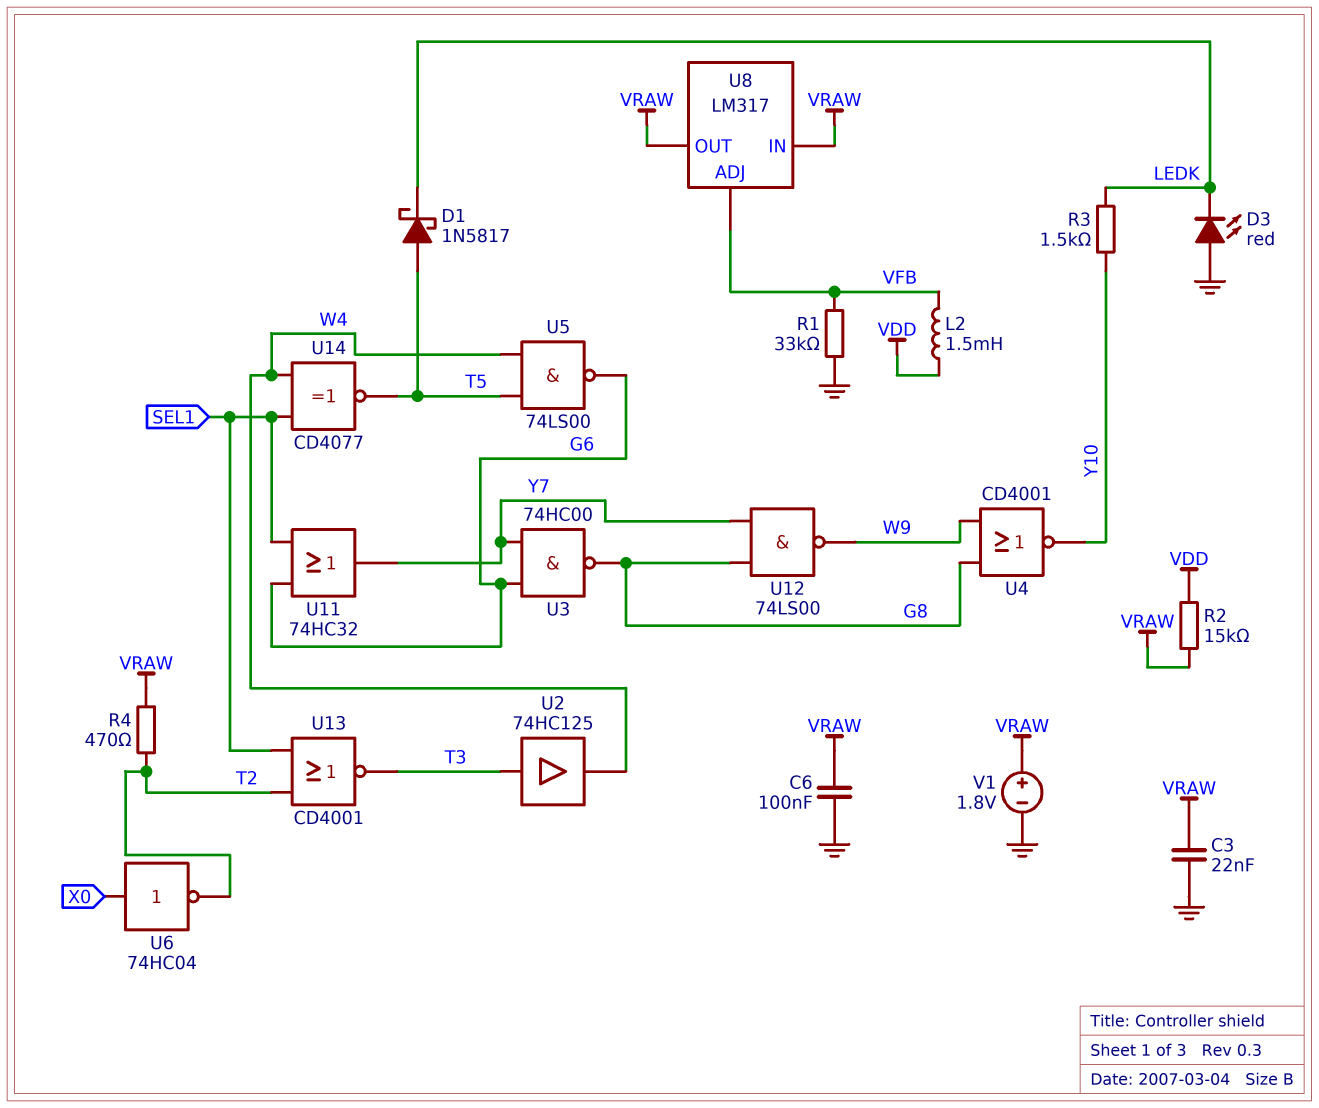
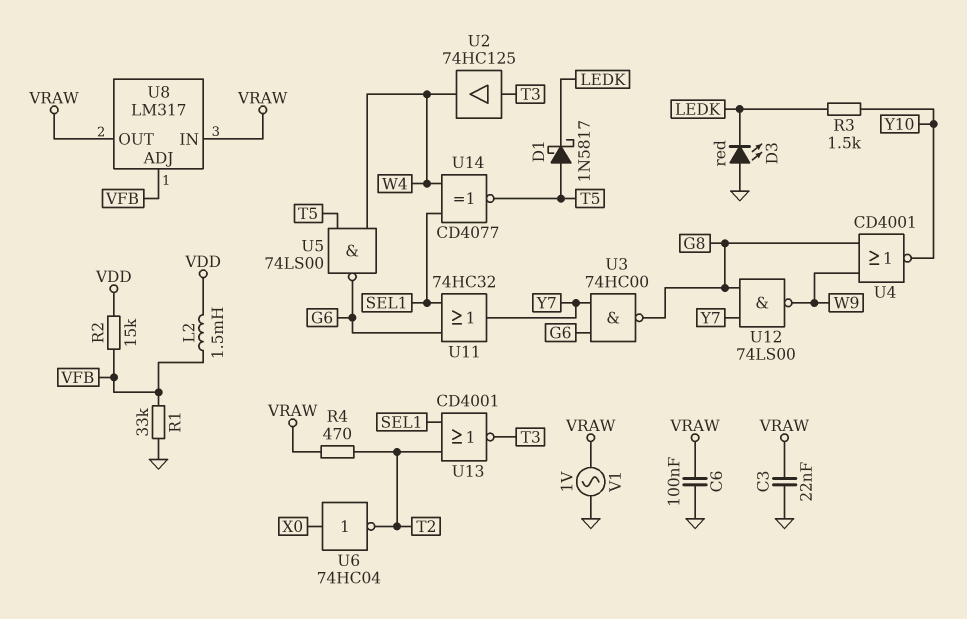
R2: 15k (VDD, VRAW) -> 15k (VDD, VFB)
V1: 1.8V (plus VRAW, minus GND) -> AC 1V (GND, VRAW)

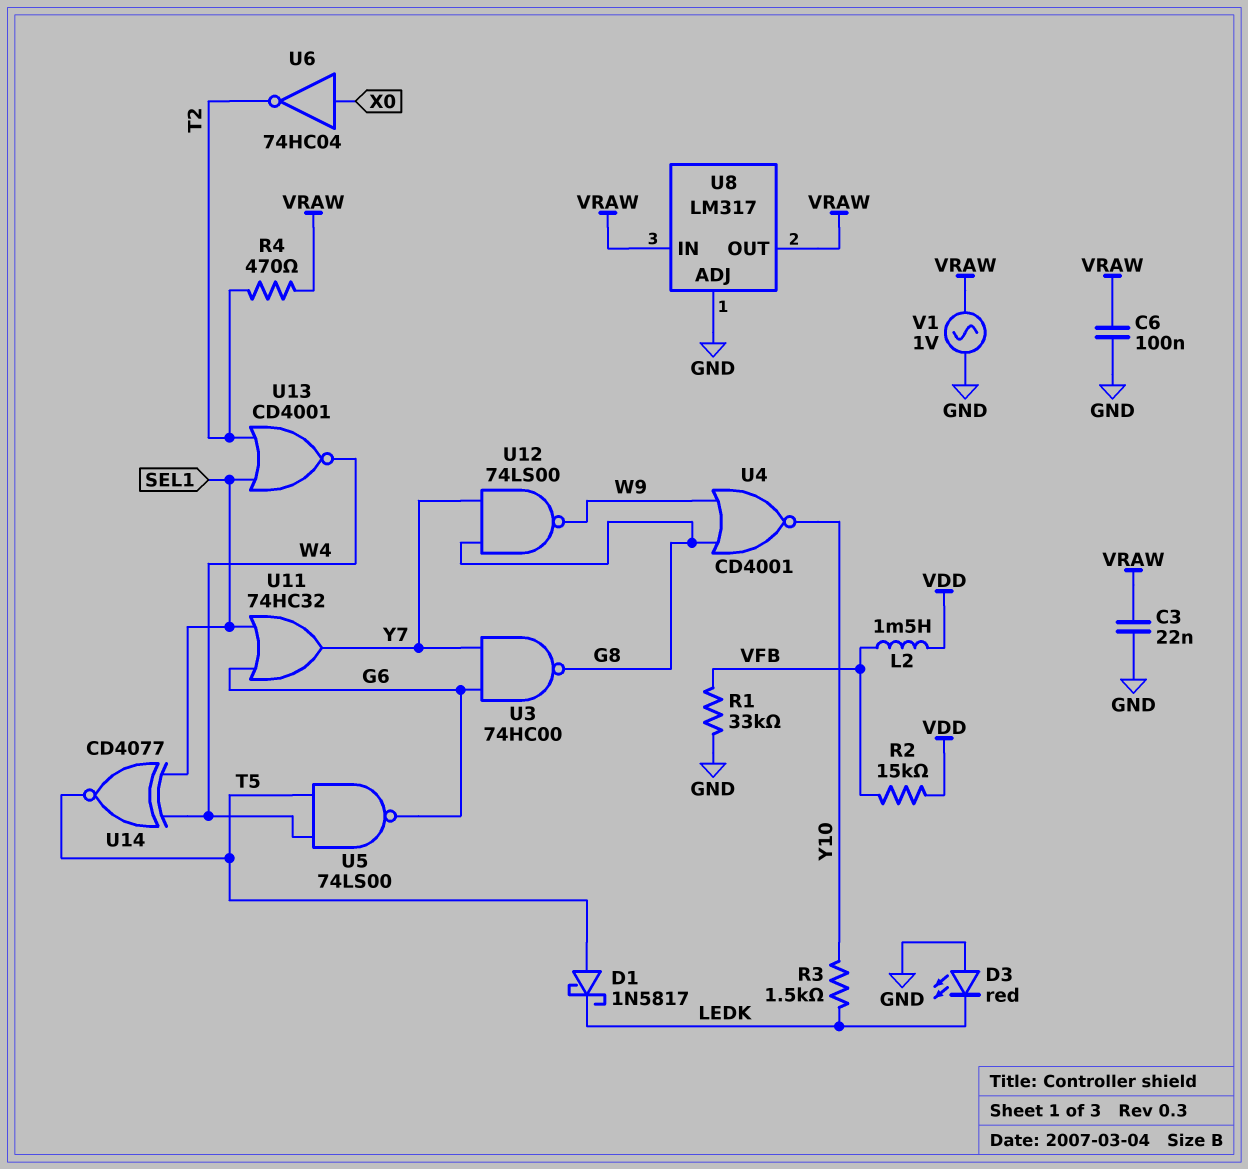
U2: buffer 74HC125 (in T3, out W4) -> none
U8 pin ADJ: VFB -> GND
U13: NOR CD4001 (in SEL1, in T2, out T3) -> NOR CD4001 (in SEL1, in T2, out W4)

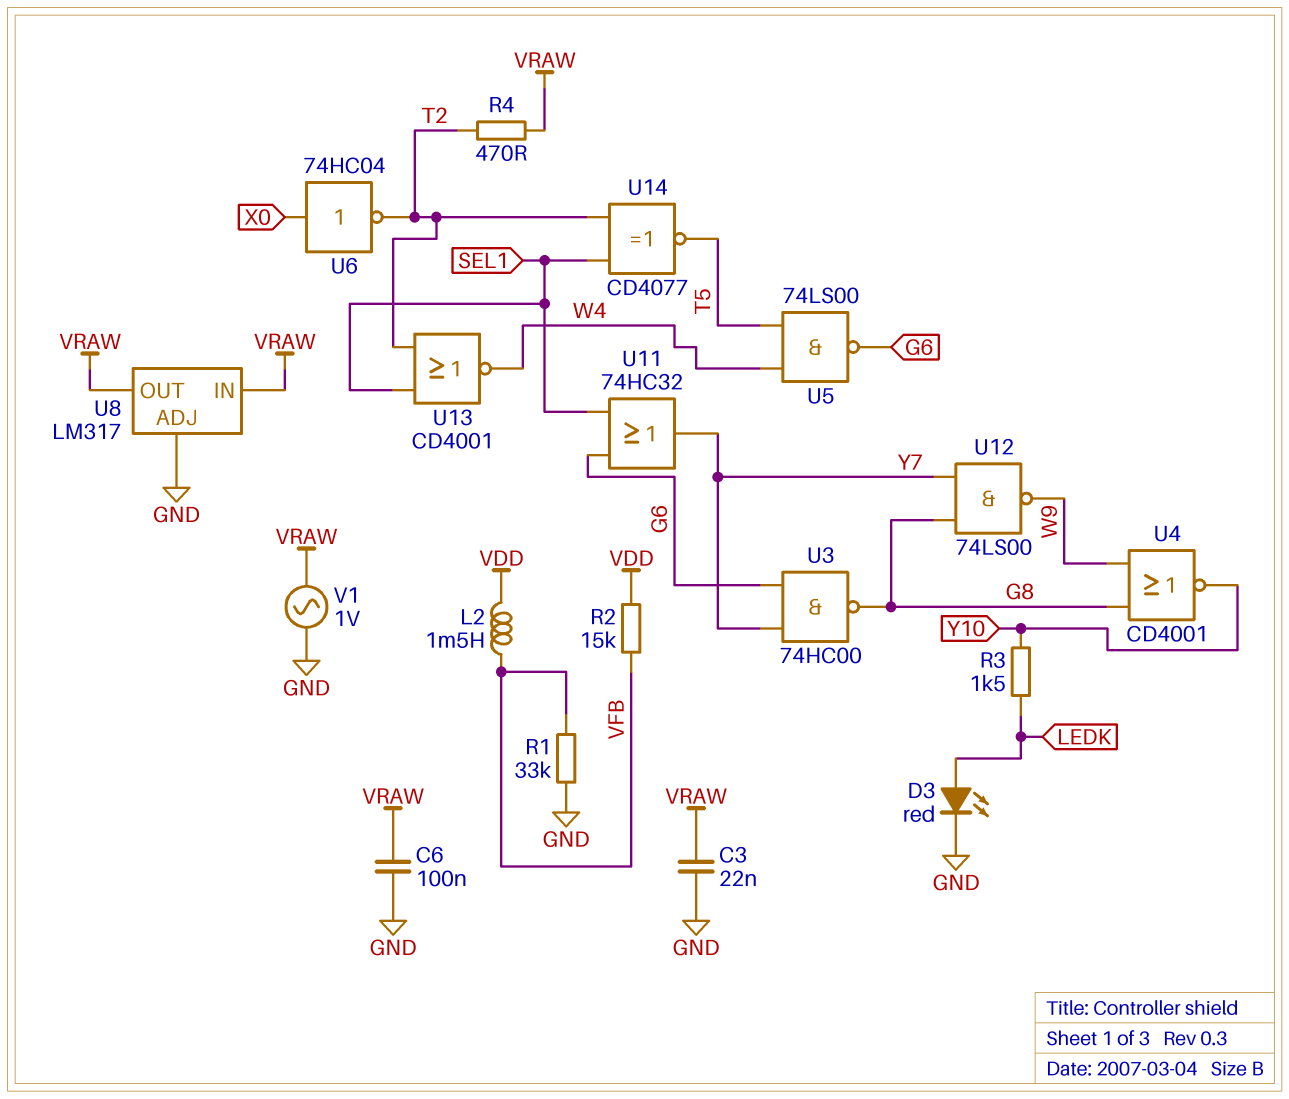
D1: schottky 1N5817 (A T5, K LEDK) -> none
D3: LED red (A GND, K LEDK) -> LED red (A LEDK, K GND)
U14: XNOR CD4077 (in SEL1, in W4, out T5) -> XNOR CD4077 (in SEL1, in T2, out T5)

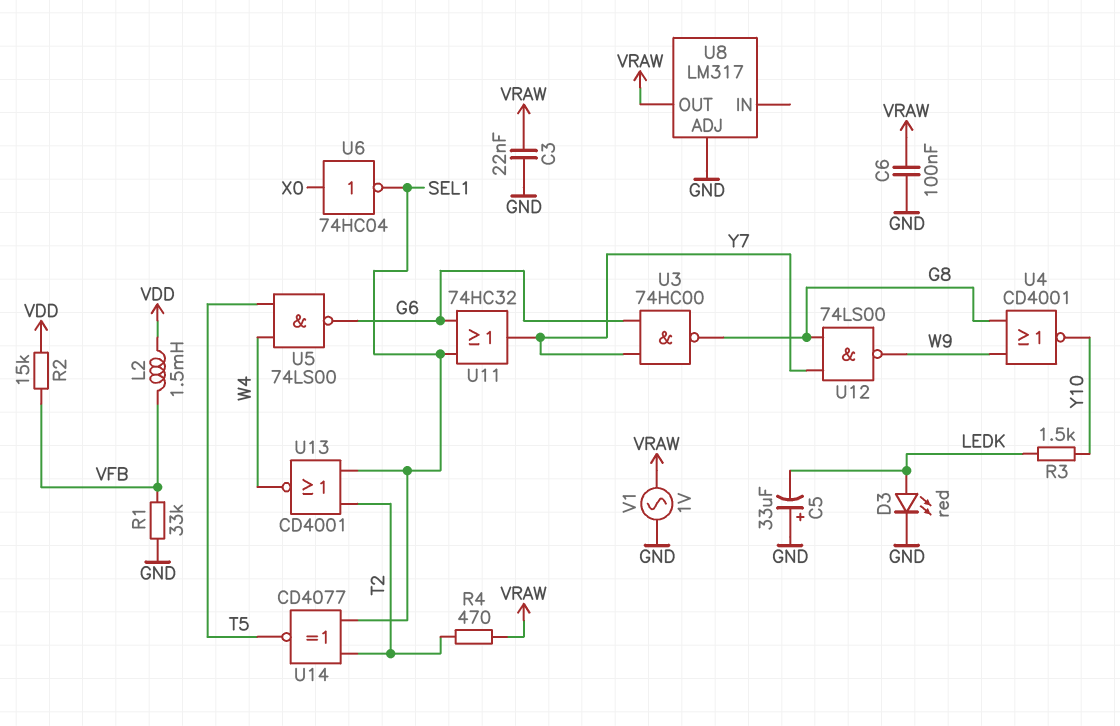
C5: none -> 33uF (plus GND, minus LEDK)
U6: NOT 74HC04 (in X0, out T2) -> NOT 74HC04 (in X0, out SEL1)
U8 pin IN: VRAW -> none

